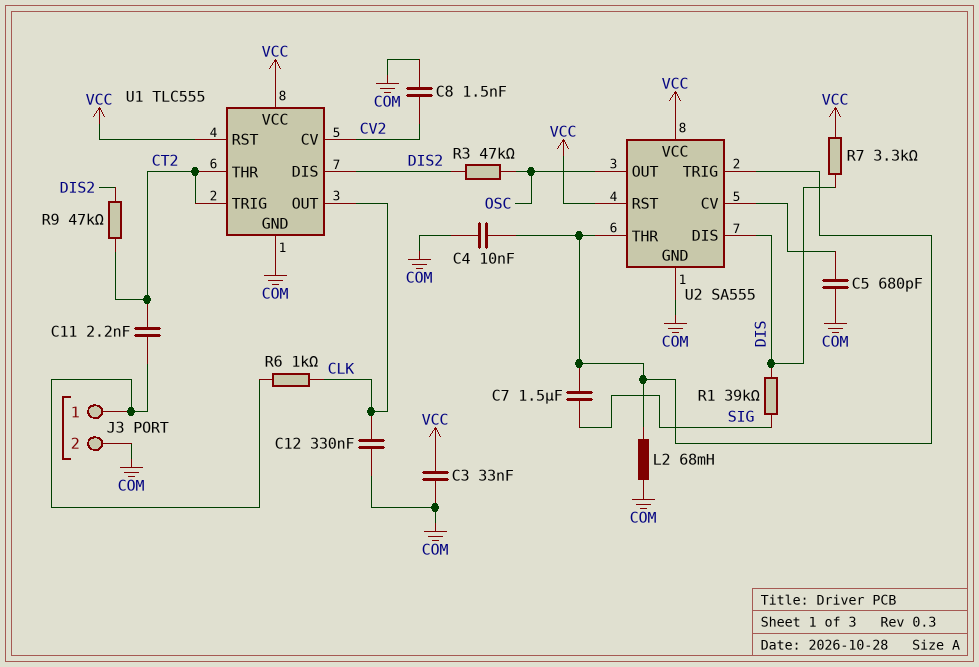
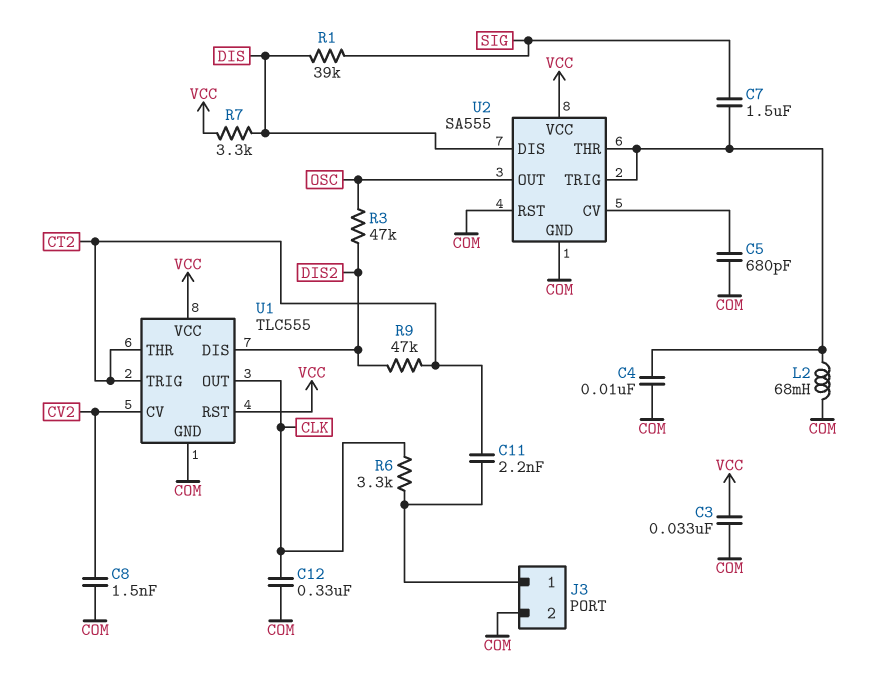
R6: 1k (CLK, J3/1) -> 3.3k (CLK, J3/1)
U2 pin RST: VCC -> COM

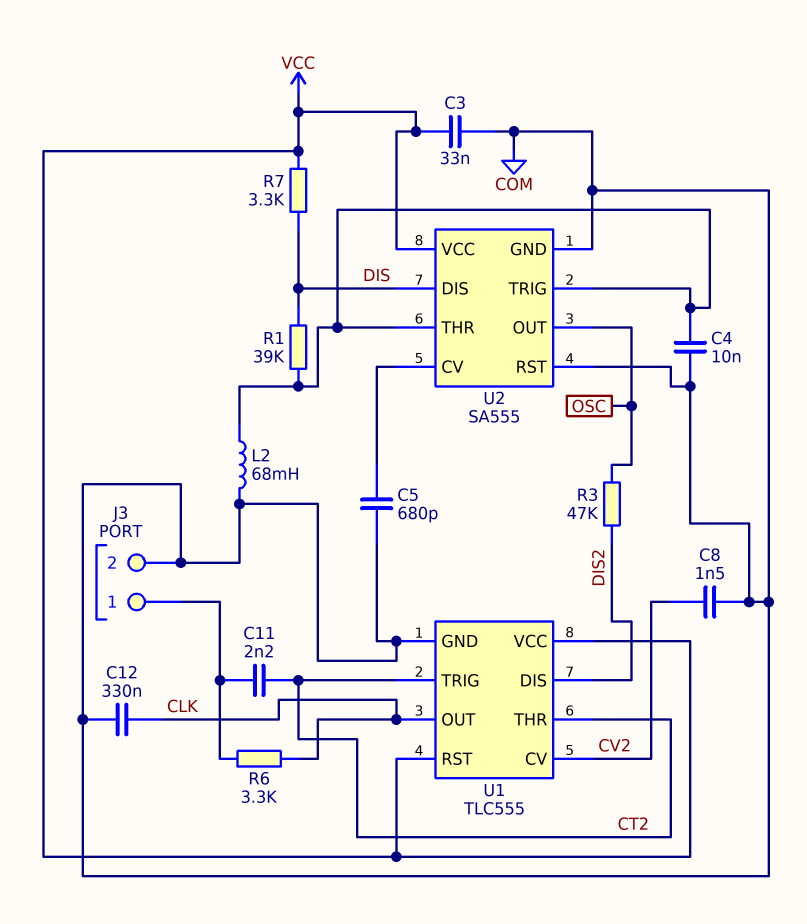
C7: 1.5uF (SIG, U2/THR) -> none
R1: 39k (DIS, SIG) -> 39k (DIS, U2/THR)
R9: 47k (CT2, DIS2) -> none

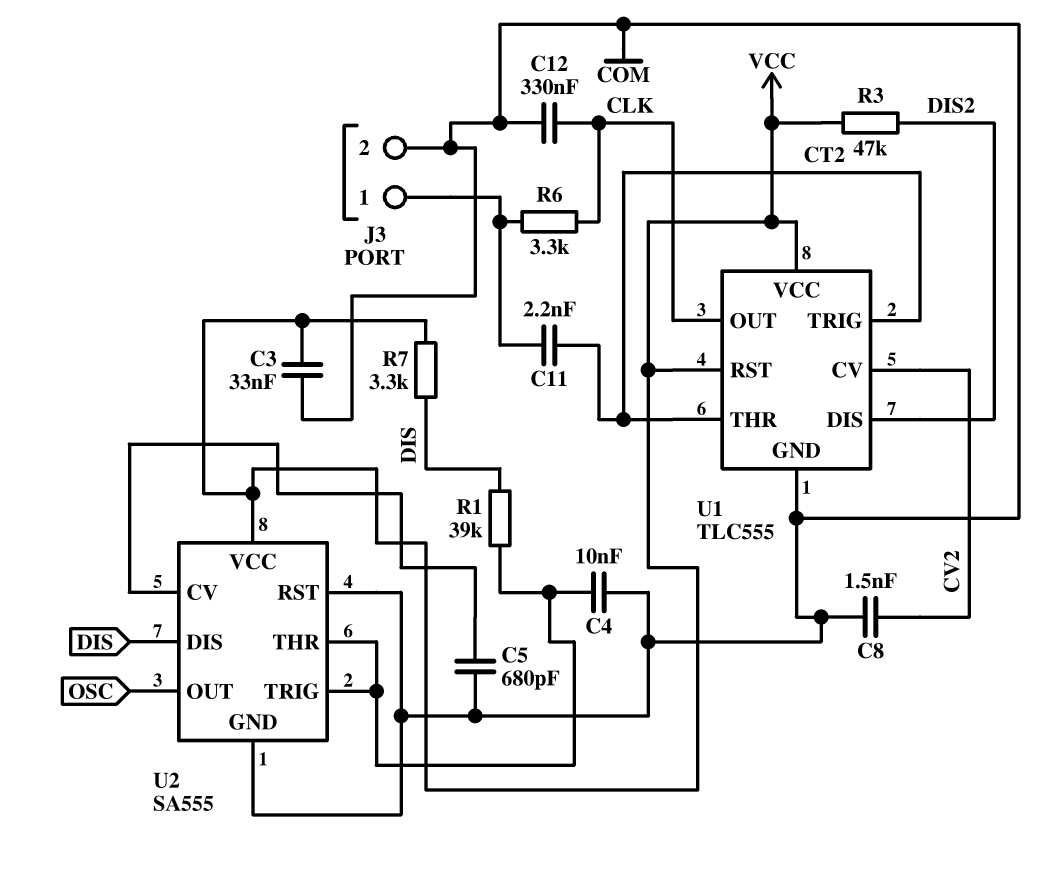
L2: 68mH (COM, U2/THR) -> none
R3: 47k (DIS2, OSC) -> 47k (DIS2, VCC)

